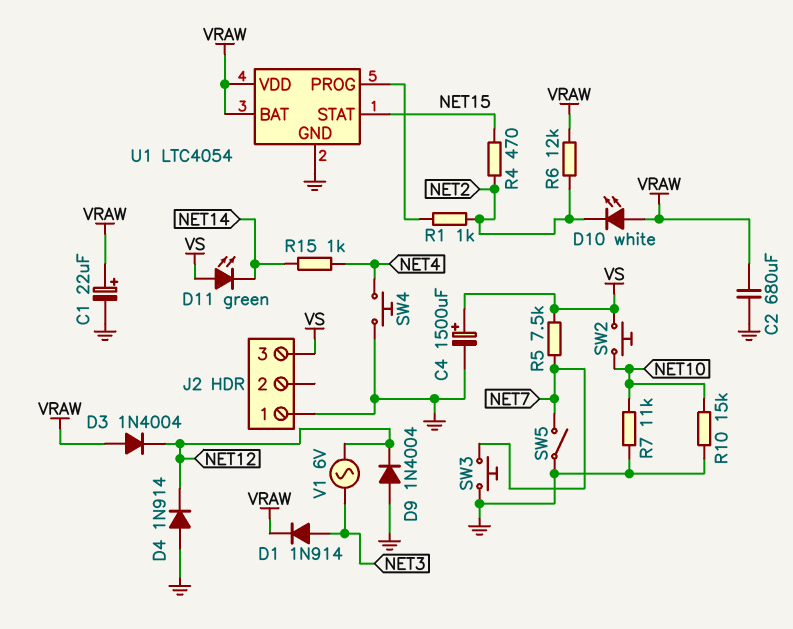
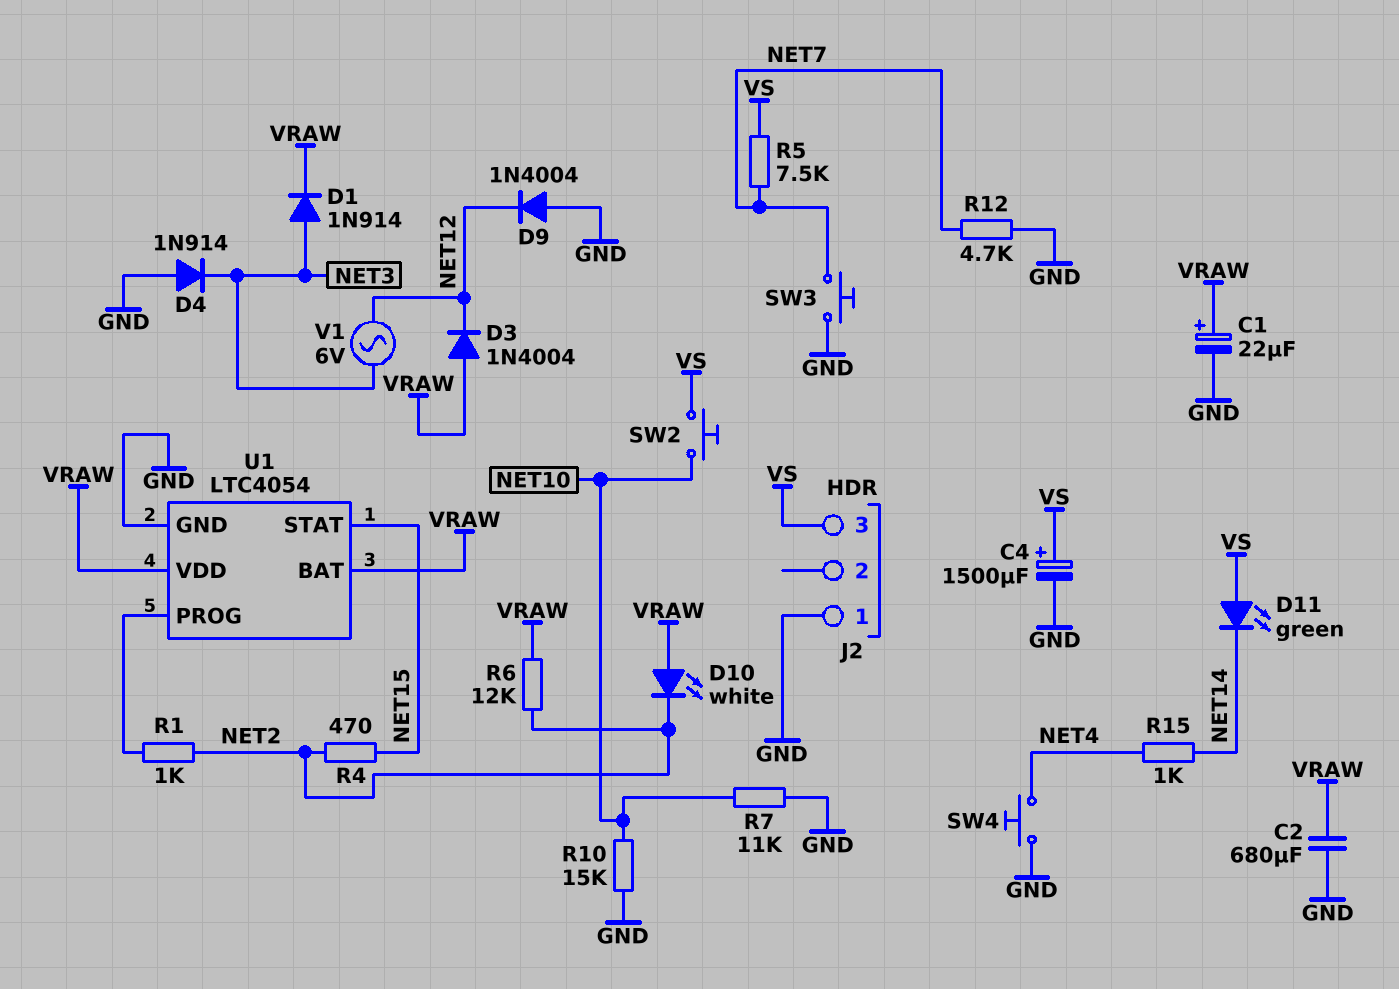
D4: diode 1N914 (A GND, K NET12) -> diode 1N914 (A GND, K NET3)
R12: none -> 4.7k (GND, NET7)
SW5: switch (GND, NET7) -> none

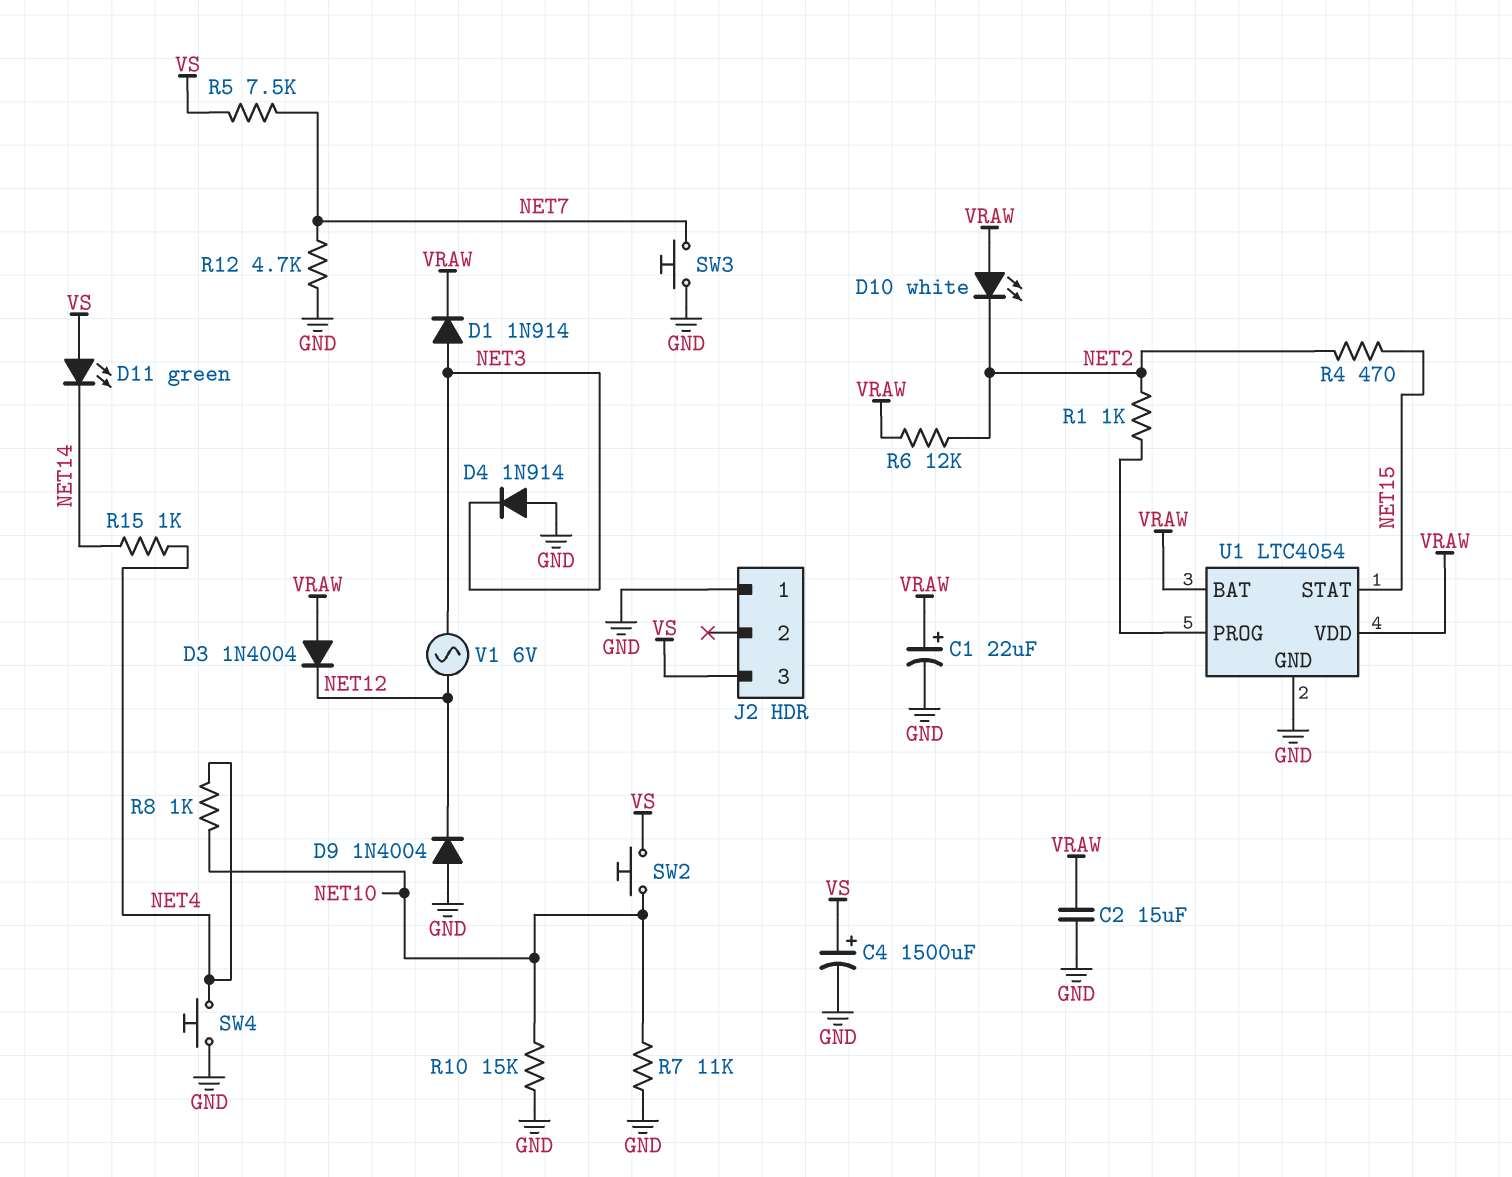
C2: 680uF (GND, VRAW) -> 15uF (GND, VRAW)
R8: none -> 1k (NET4, NET10)

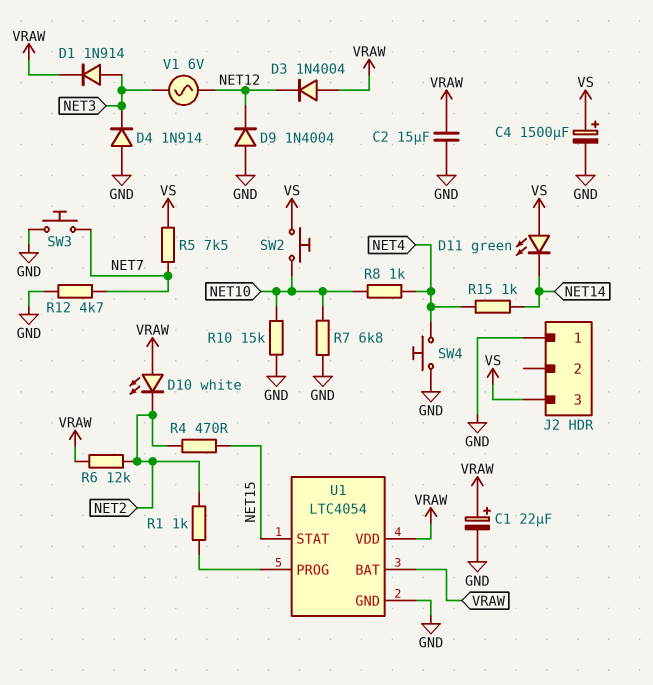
R7: 11k (GND, NET10) -> 6.8k (GND, NET10)

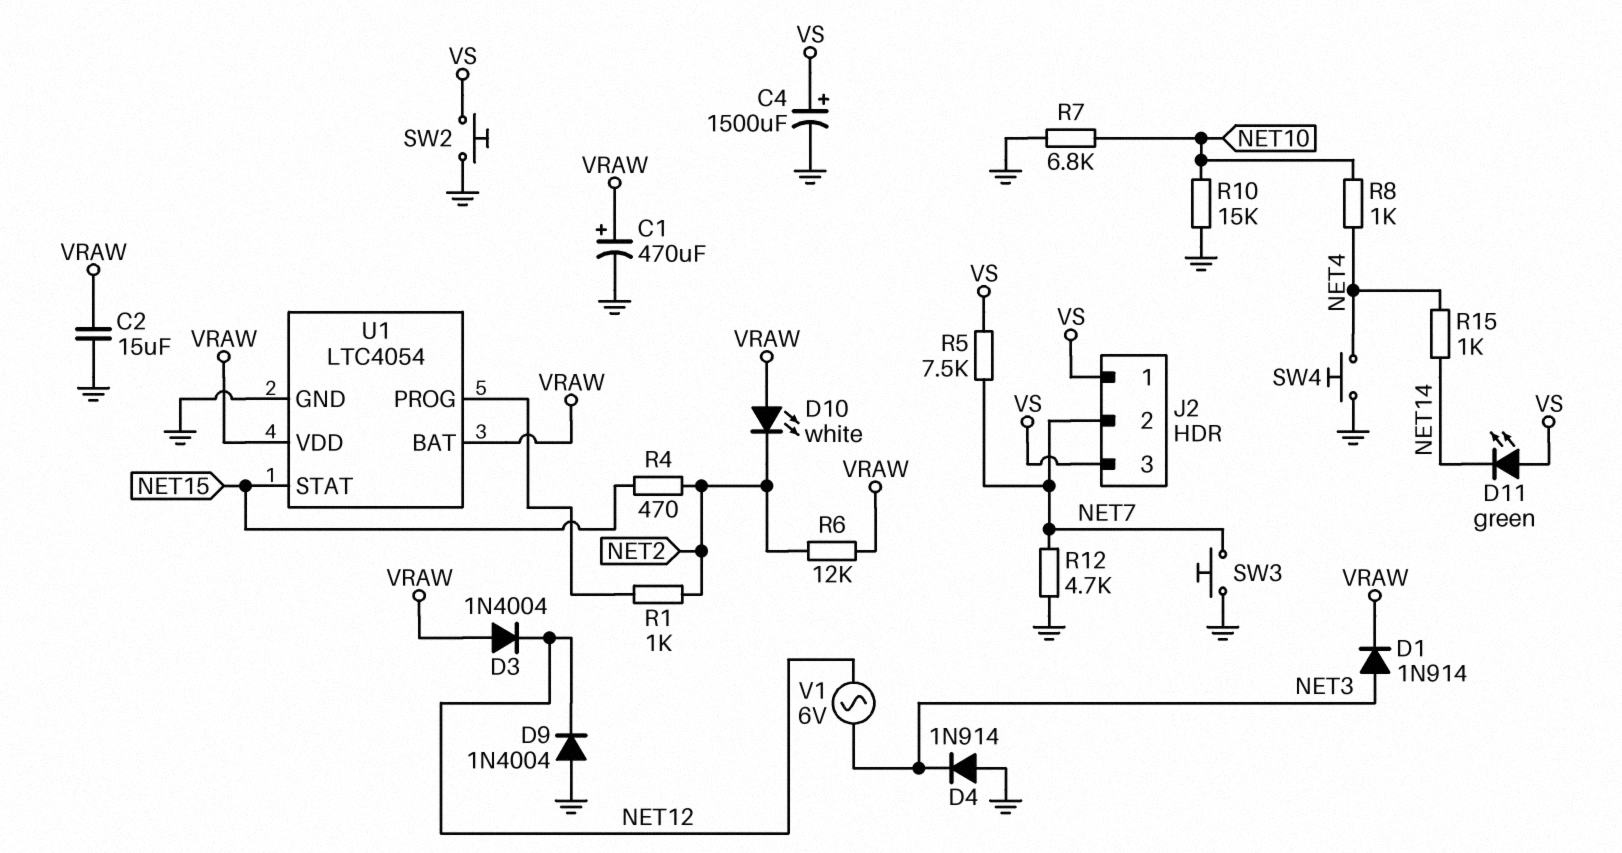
C1: 22uF (plus VRAW, minus GND) -> 470uF (plus VRAW, minus GND)
J2 pin 1: GND -> VS
J2 pin 2: none -> NET7
SW2: button (NET10, VS) -> button (GND, VS)

